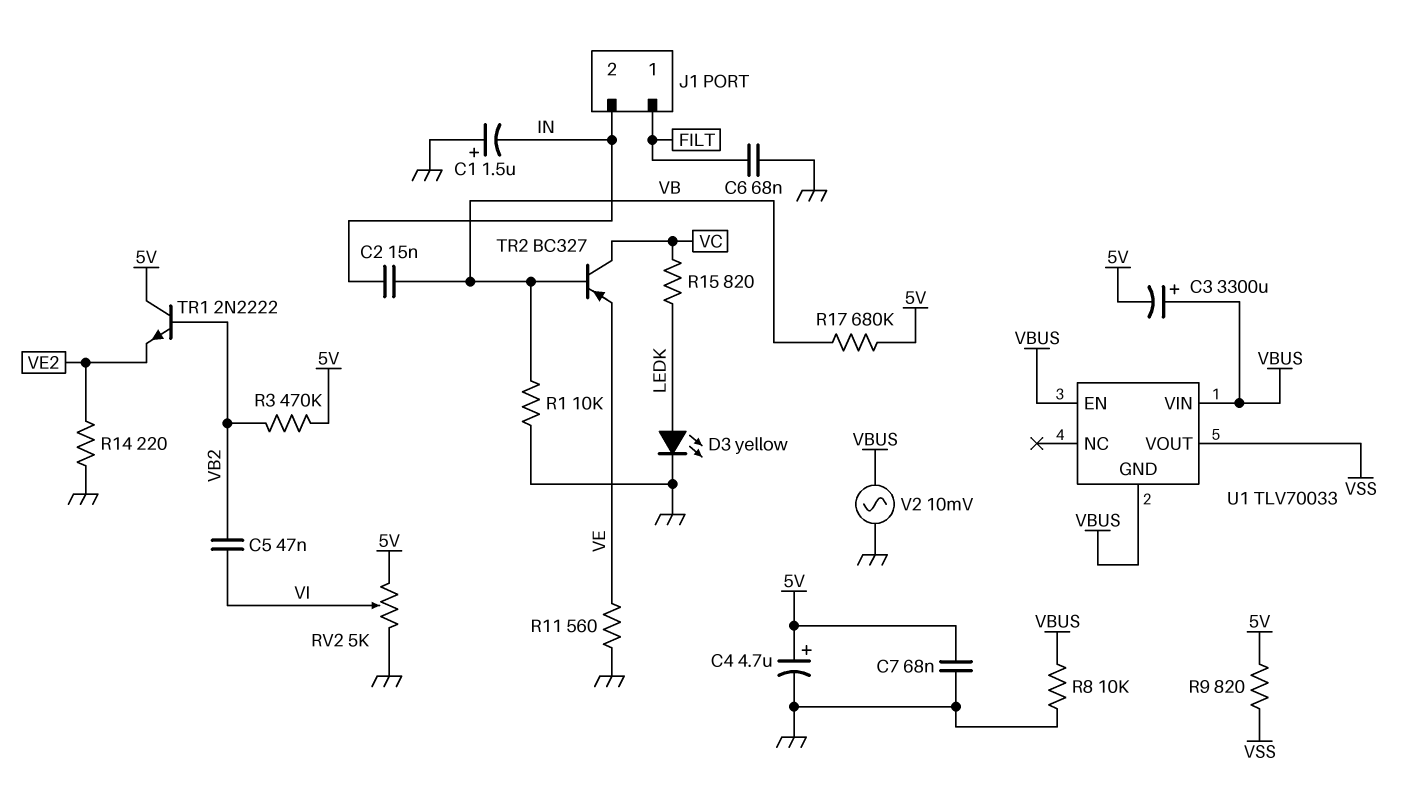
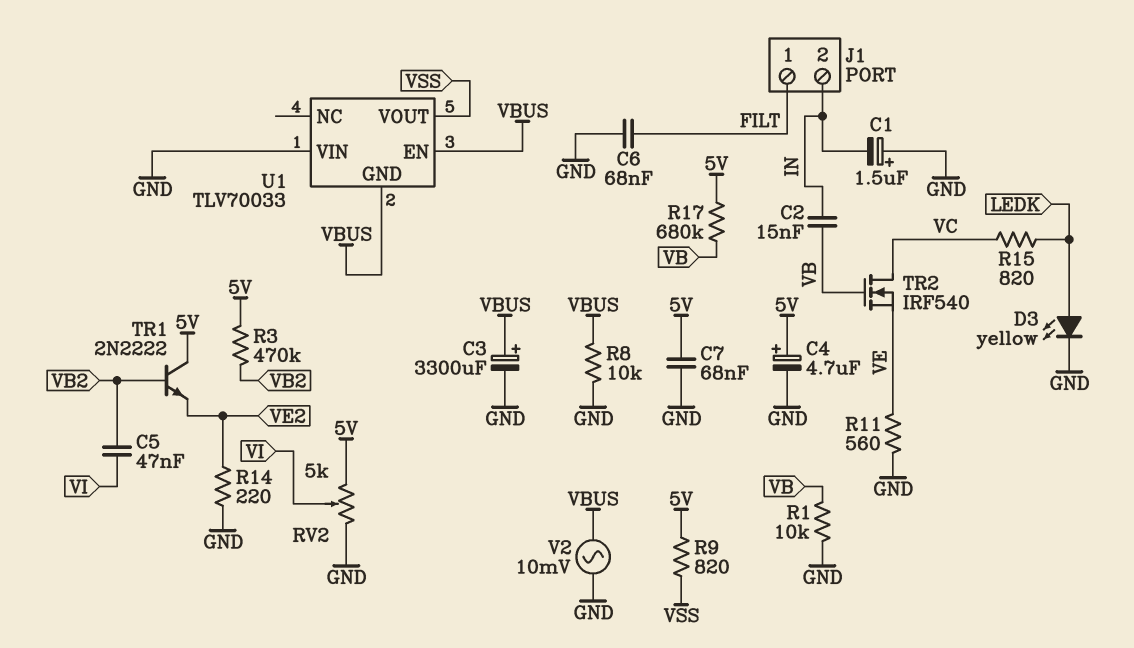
C3: 3300uF (plus VBUS, minus 5V) -> 3300uF (plus VBUS, minus GND)
TR2: PNP BC327 (B VB, C VC, E VE) -> NMOS IRF540 (G VB, D VC, S VE)
U1 pin VIN: VBUS -> GND

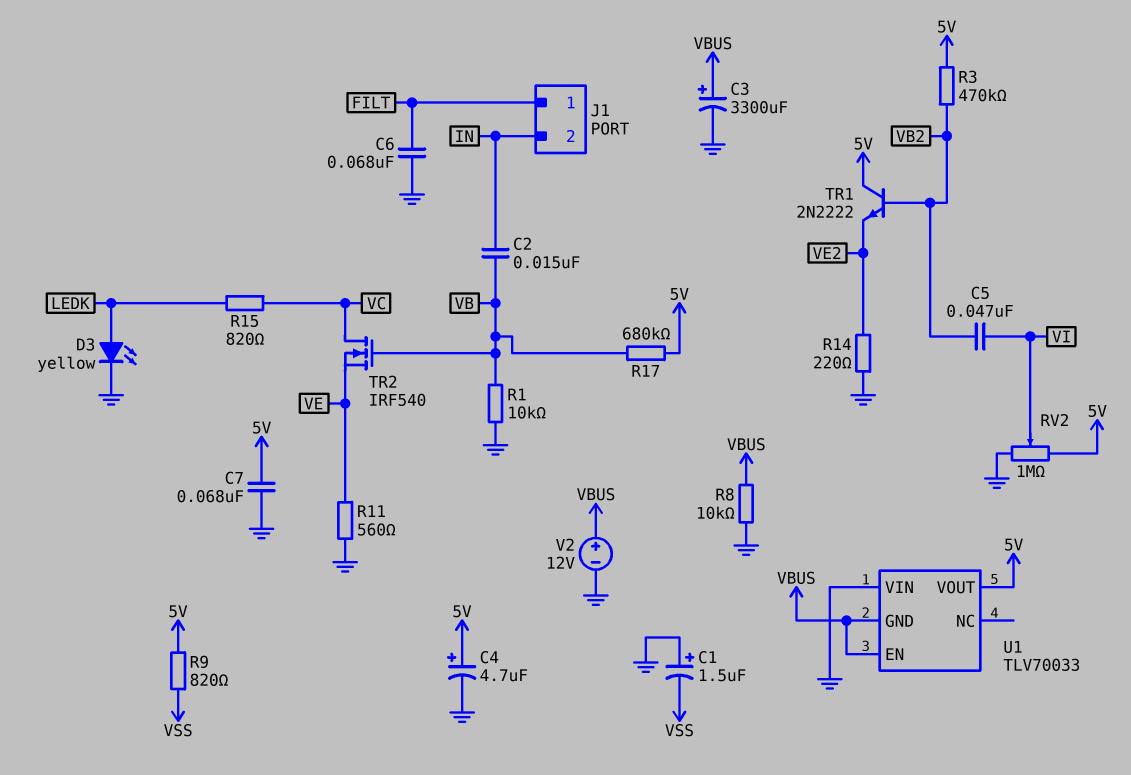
C1: 1.5uF (plus GND, minus IN) -> 1.5uF (plus GND, minus VSS)
RV2: 5k (5V, GND, wiper VI) -> 1M (5V, GND, wiper VI)
U1 pin VOUT: VSS -> 5V
V2: AC 10mV (GND, VBUS) -> 12V (plus VBUS, minus GND)

